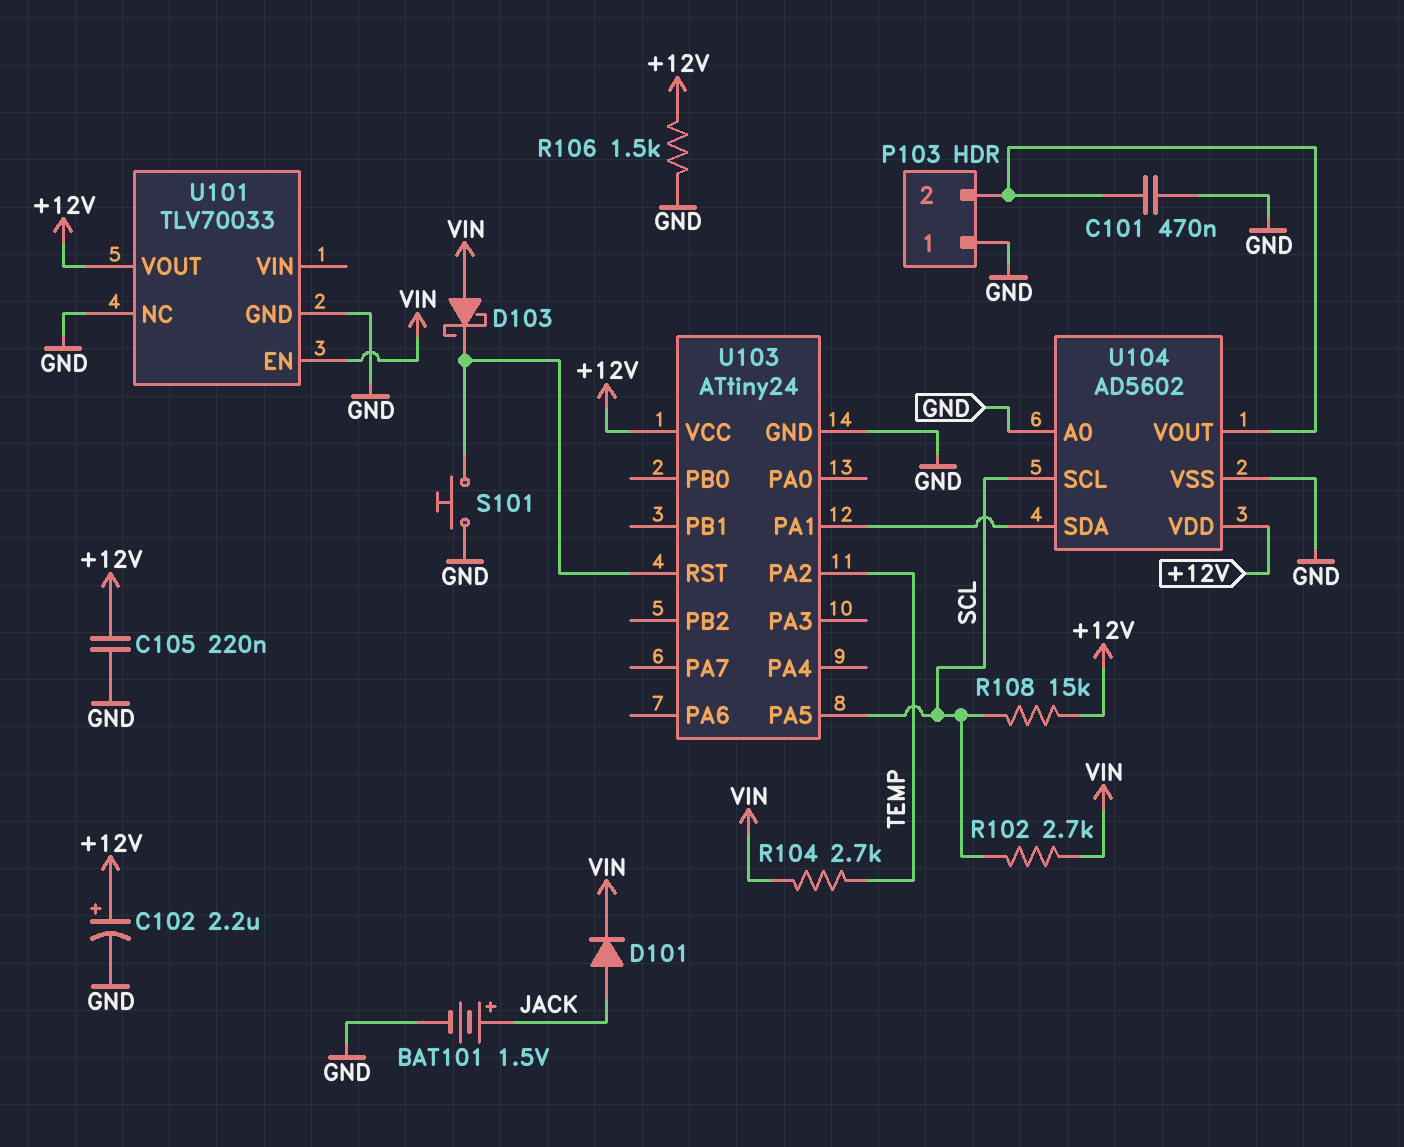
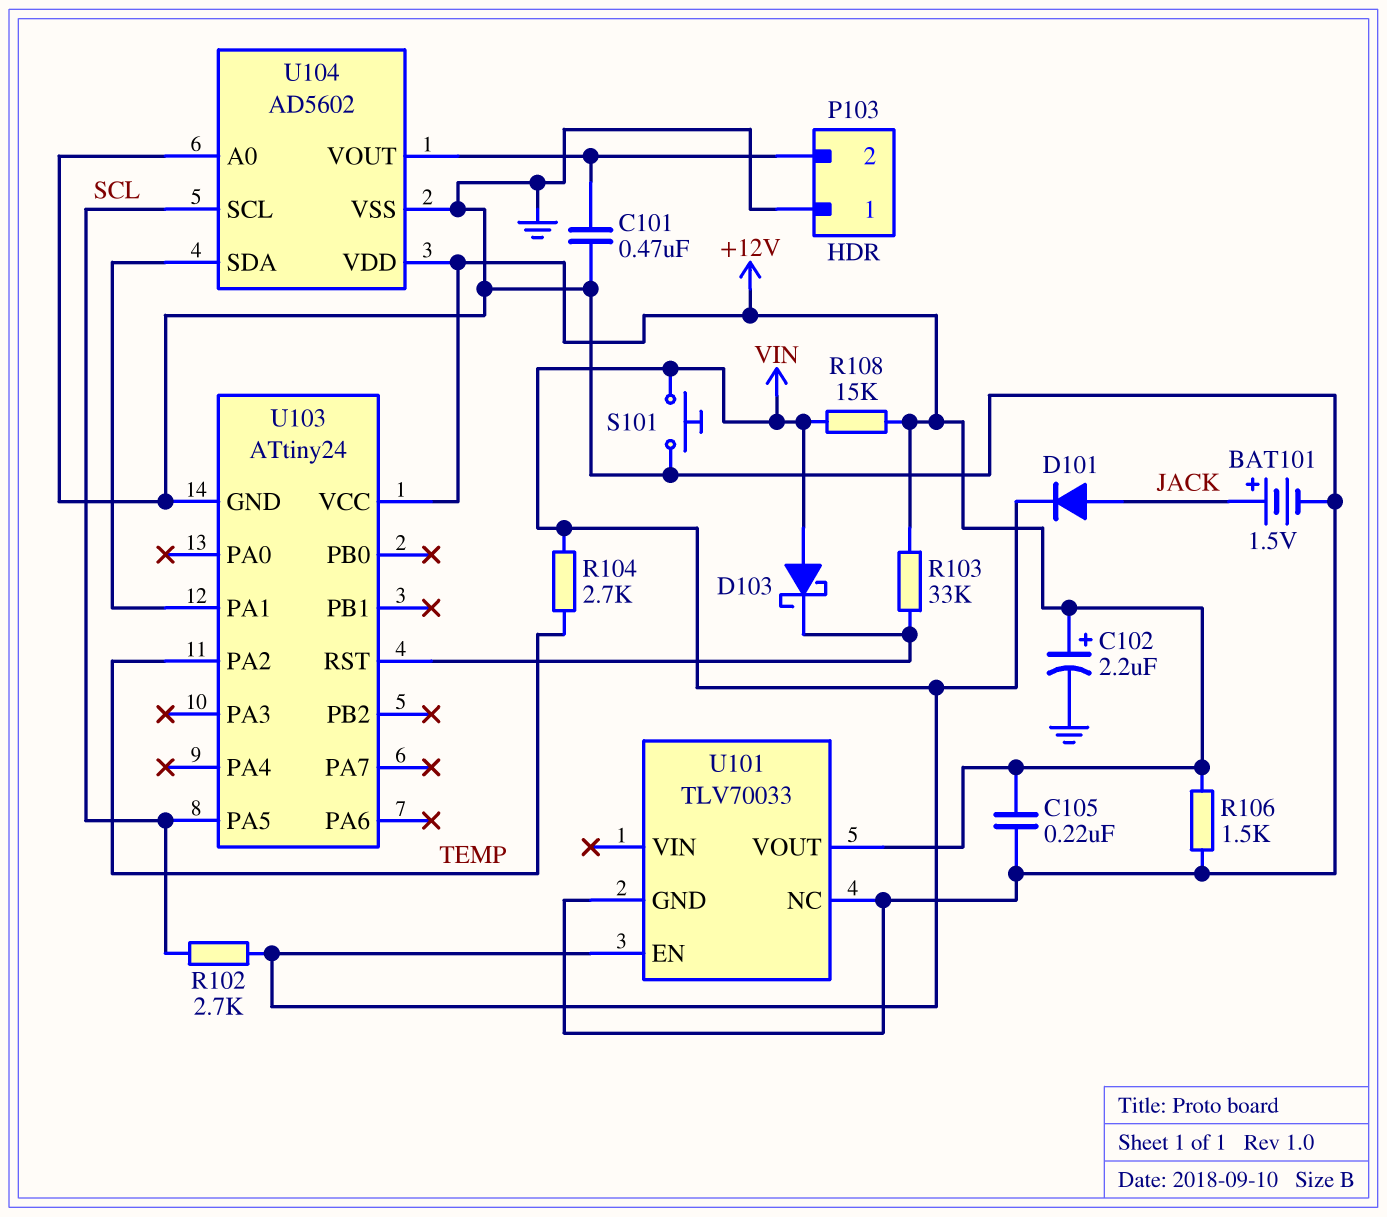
R103: none -> 33k (+12V, U103/RST)
R108: 15k (+12V, SCL) -> 15k (+12V, VIN)
S101: button (GND, U103/RST) -> button (GND, VIN)

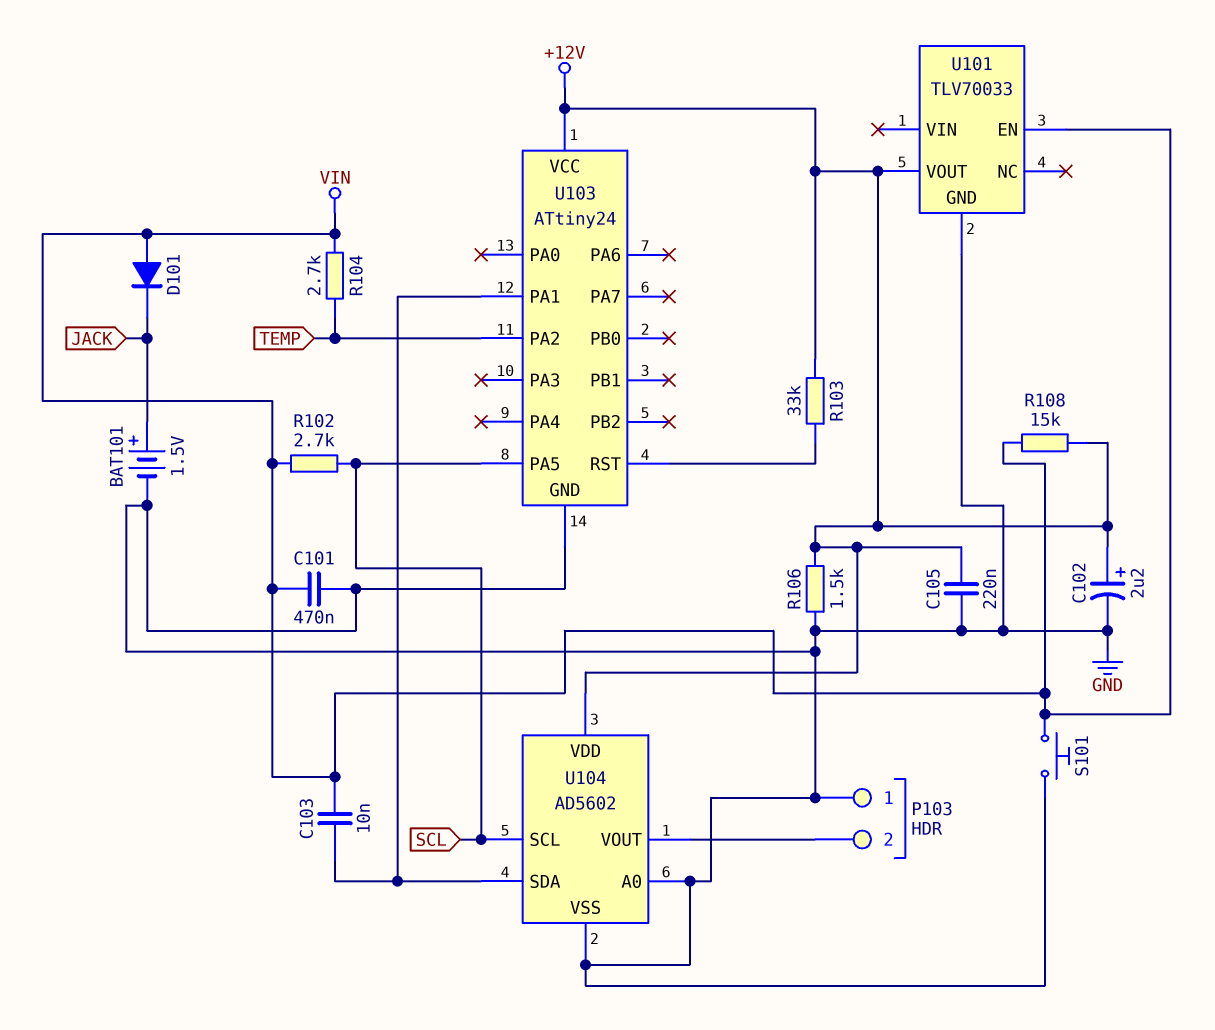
C101: 470nF (GND, P103/2) -> 470nF (GND, VIN)
C103: none -> 10nF (U103/PA1, VIN)
D101: diode (A JACK, K VIN) -> diode (A VIN, K JACK)
D103: schottky (A VIN, K U103/RST) -> none
U101 pin NC: GND -> none

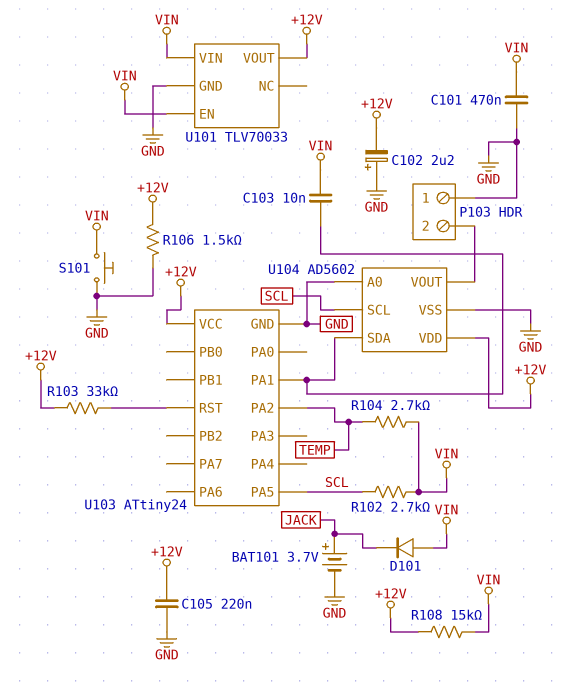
BAT101: 1.5V (plus JACK, minus GND) -> 3.7V (plus JACK, minus GND)
C102: 2.2uF (plus +12V, minus GND) -> 2.2uF (plus GND, minus +12V)
U101 pin VIN: none -> VIN

